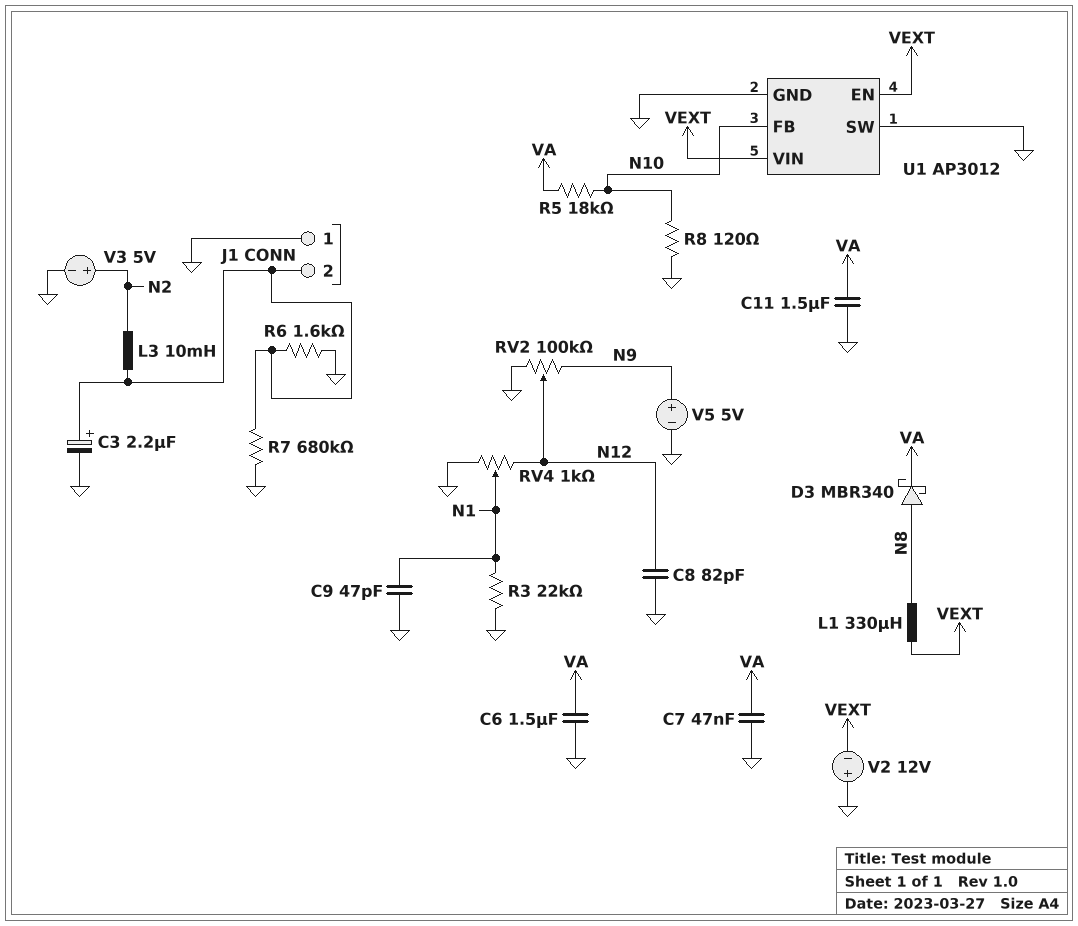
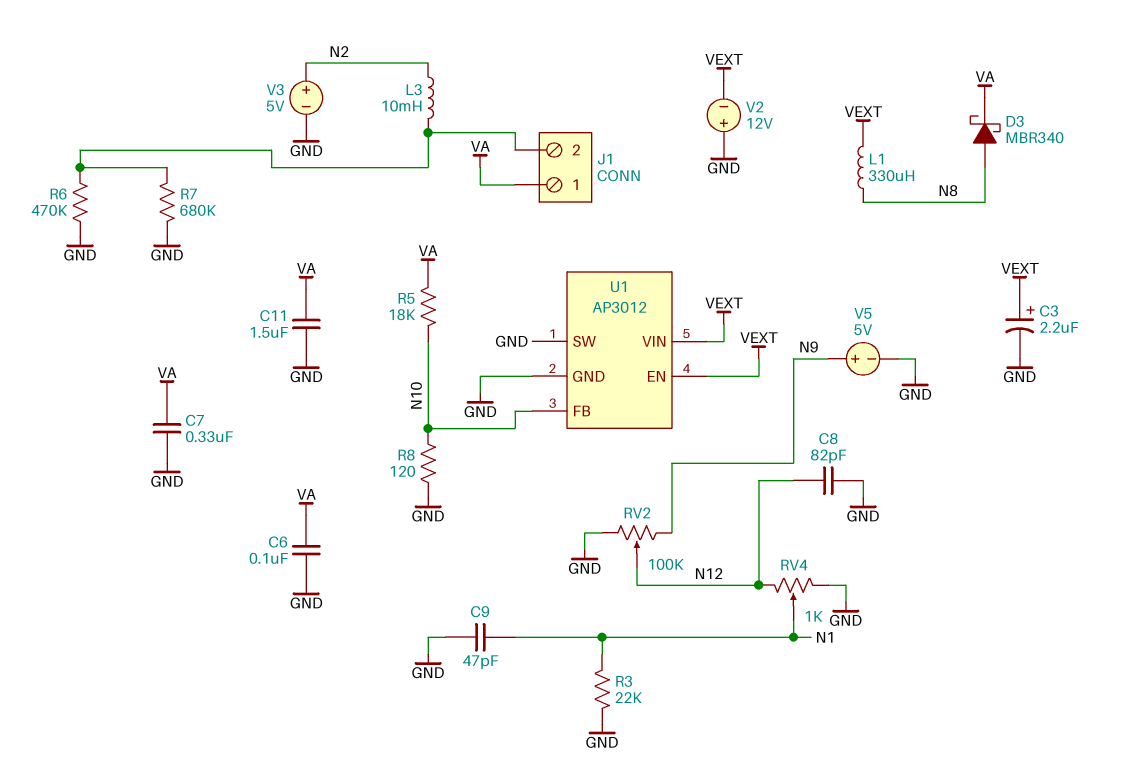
C3: 2.2uF (plus J1/2, minus GND) -> 2.2uF (plus VEXT, minus GND)
C6: 1.5uF (GND, VA) -> 100nF (GND, VA)
C7: 47nF (GND, VA) -> 330nF (GND, VA)
J1 pin 1: GND -> VA
R6: 1.6k (GND, J1/2) -> 470k (GND, J1/2)

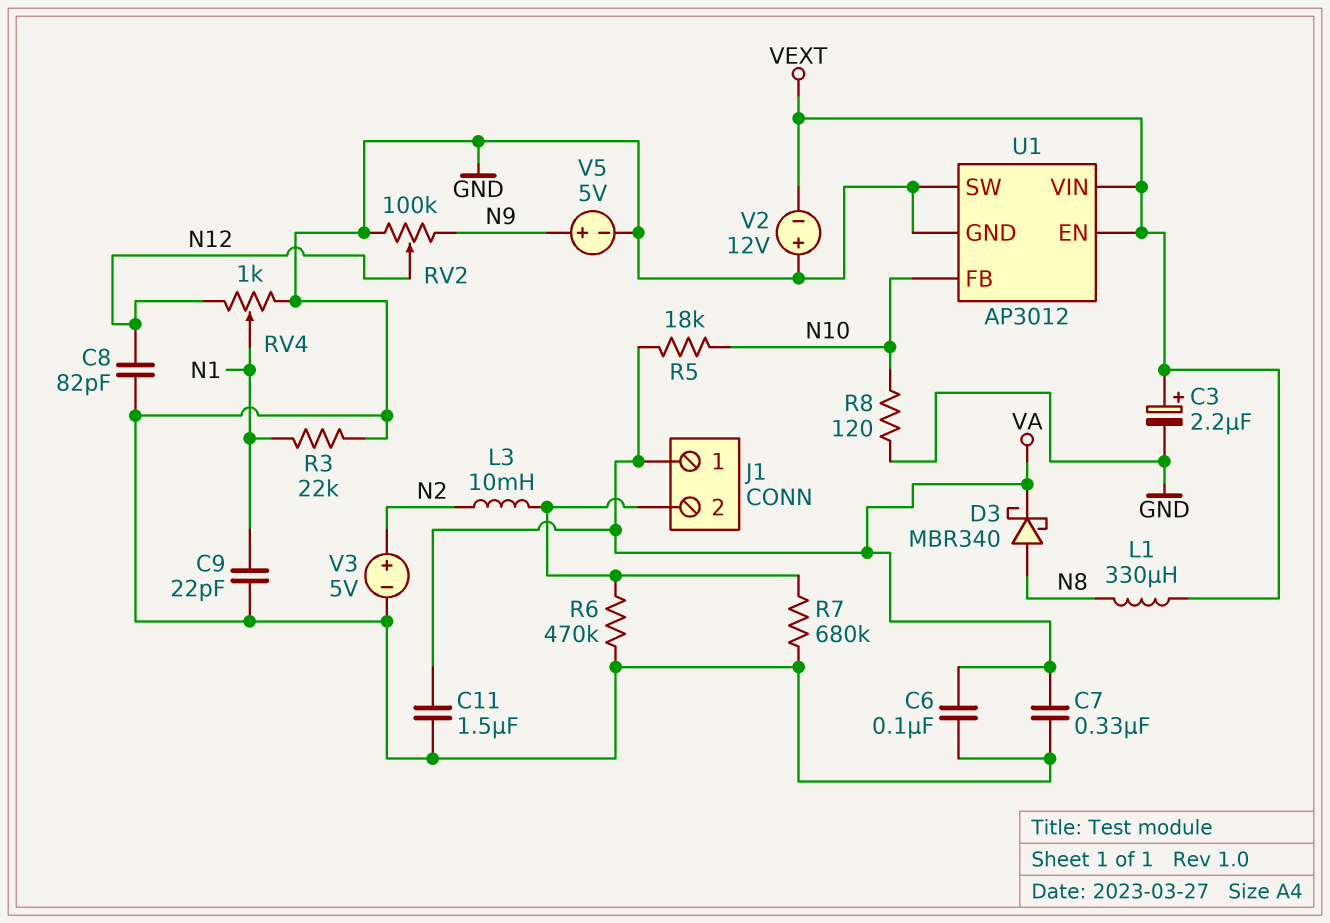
C9: 47pF (GND, N1) -> 22pF (GND, N1)

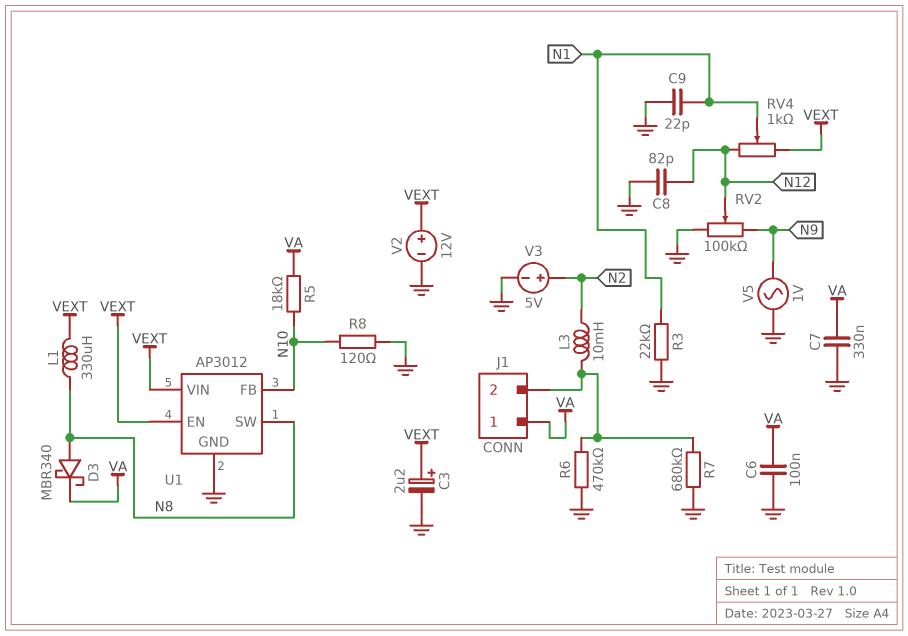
C11: 1.5uF (GND, VA) -> none
RV4: 1k (GND, N12, wiper N1) -> 1k (N12, VEXT, wiper N1)
U1 pin SW: GND -> N8
V2: 12V (plus GND, minus VEXT) -> 12V (plus VEXT, minus GND)
V5: 5V (plus N9, minus GND) -> AC 1V (GND, N9)

